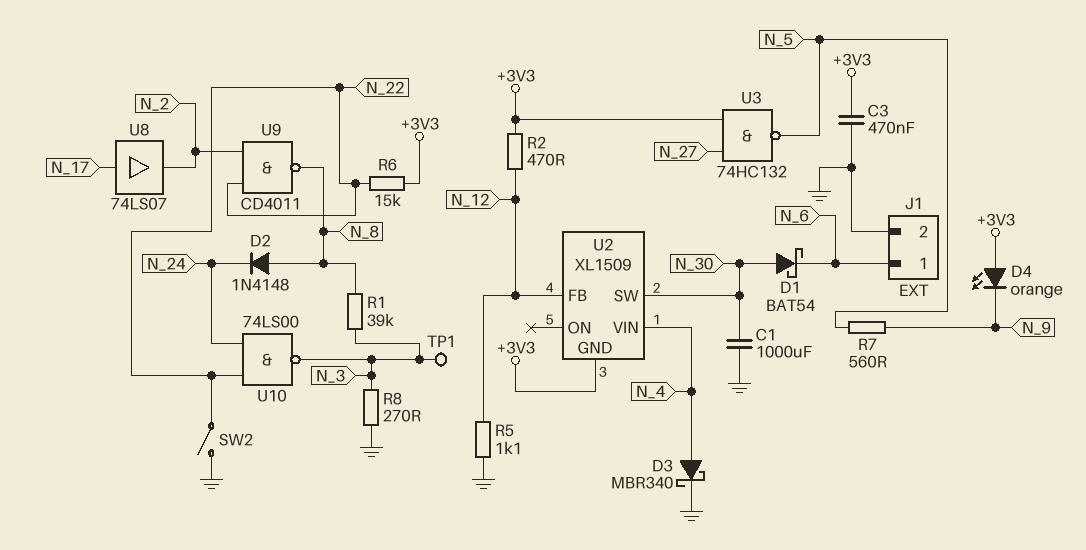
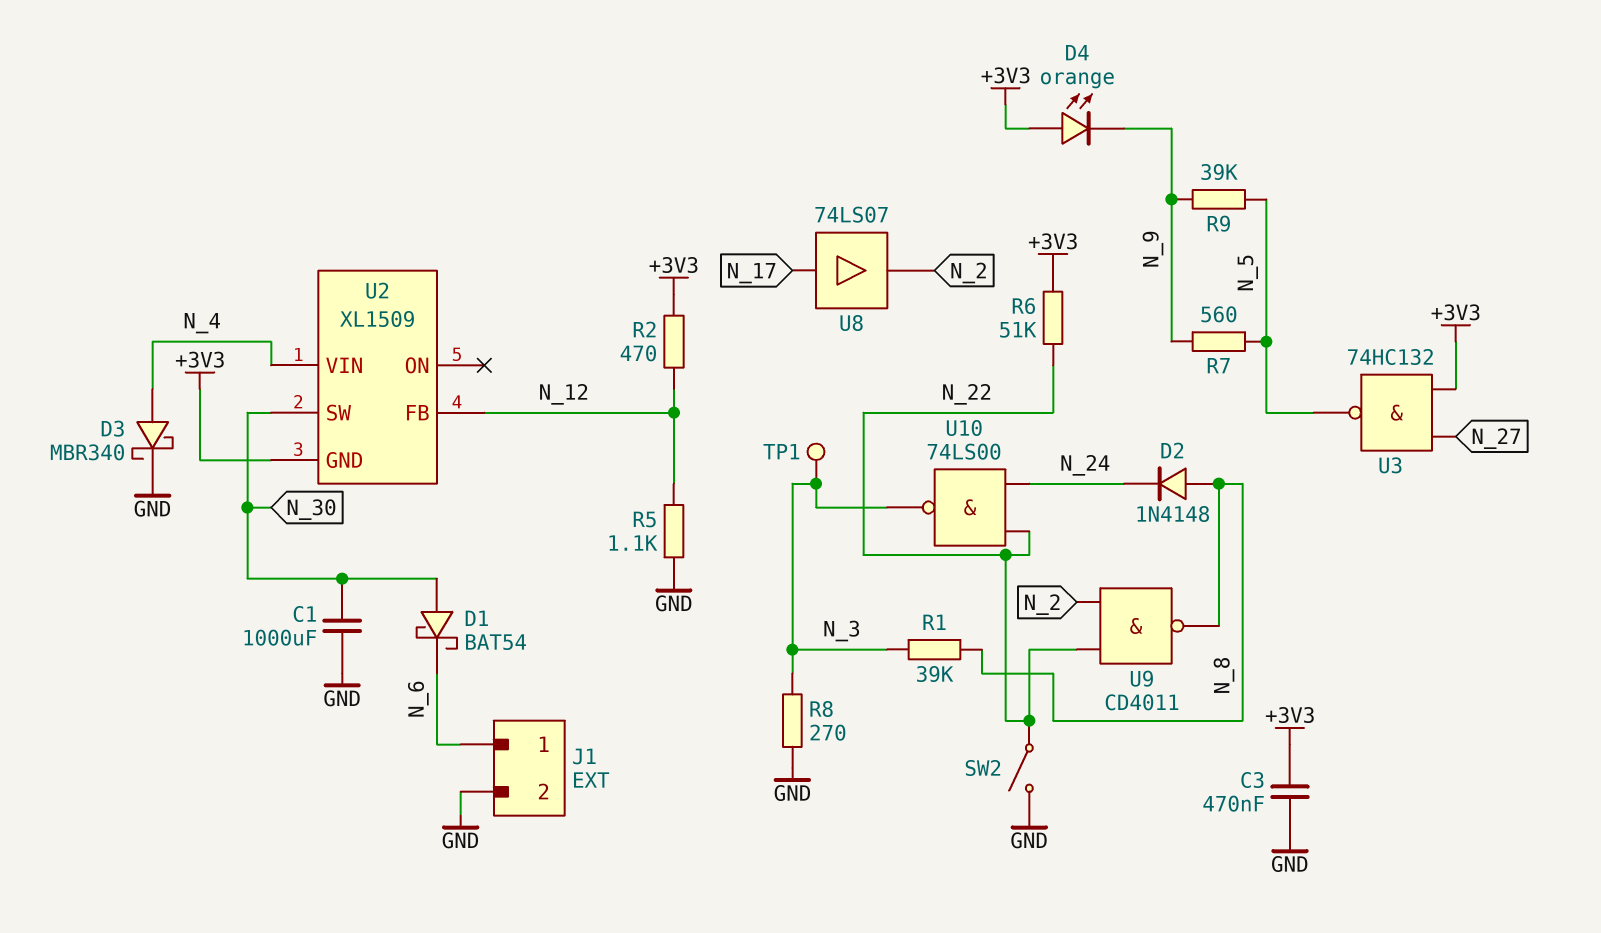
R6: 15k (+3V3, N_22) -> 51k (+3V3, N_22)
R9: none -> 39k (N_5, N_9)

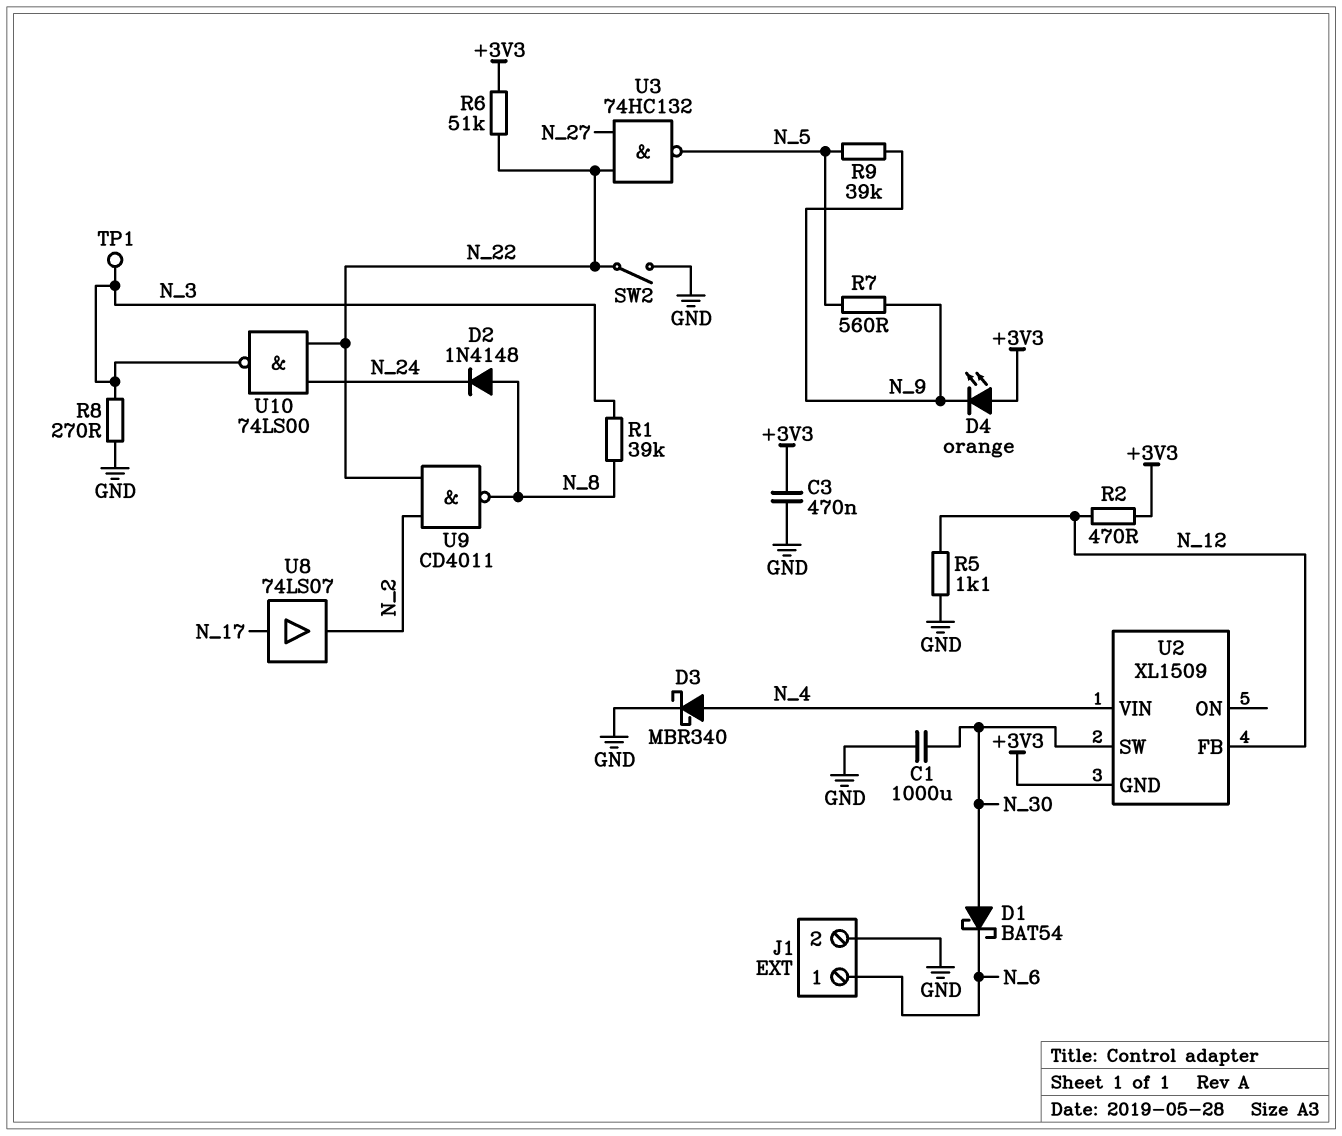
U3: NAND 74HC132 (in +3V3, in N_27, out N_5) -> NAND 74HC132 (in N_22, in N_27, out N_5)

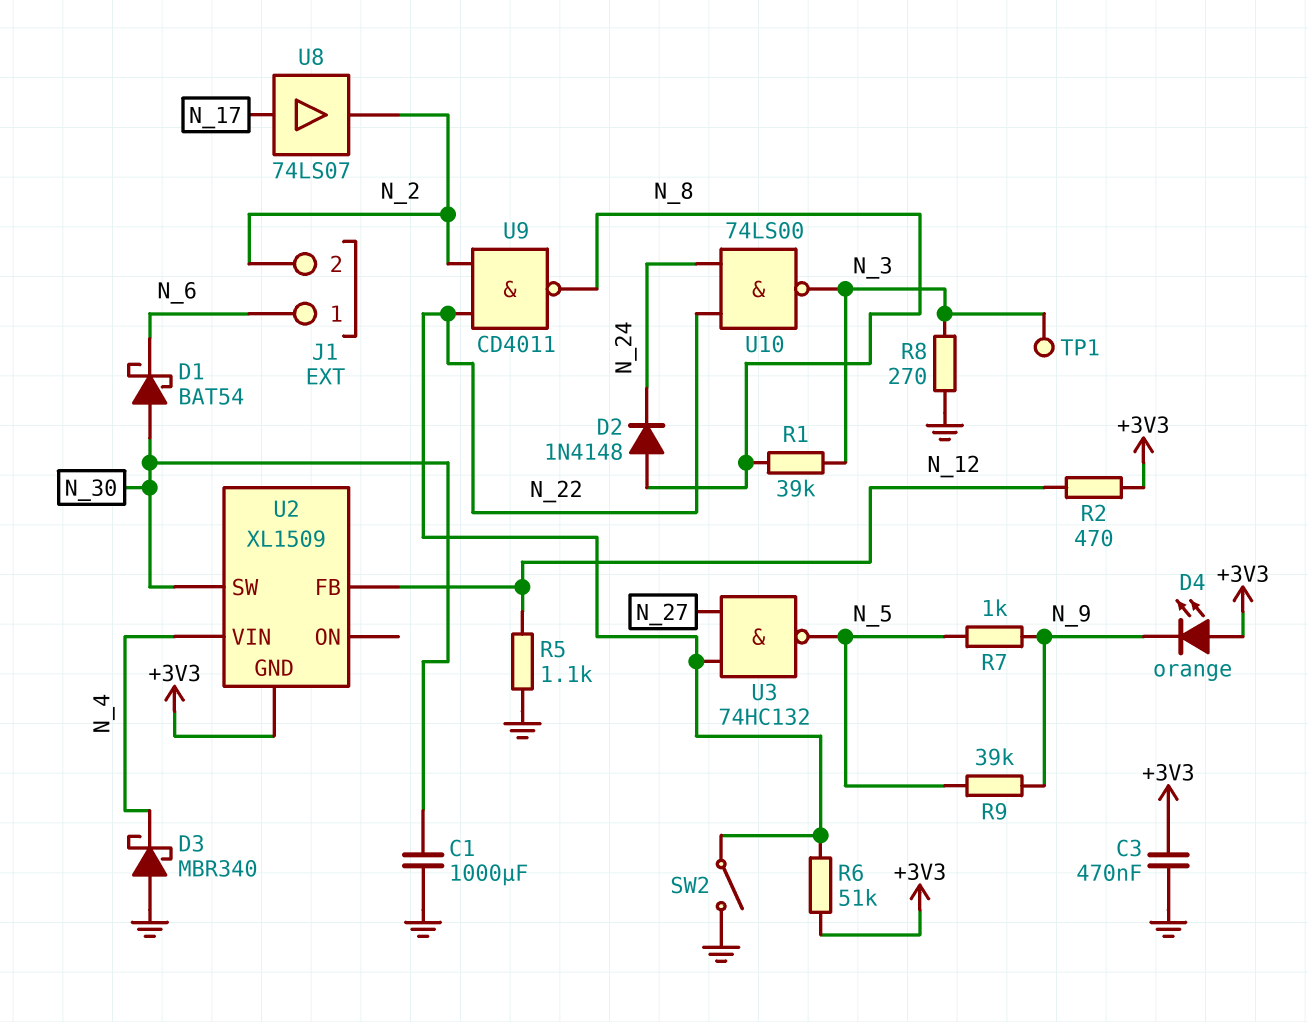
D3: schottky MBR340 (A N_4, K GND) -> schottky MBR340 (A GND, K N_4)
J1 pin 2: GND -> N_2
R7: 560 (N_5, N_9) -> 1k (N_5, N_9)

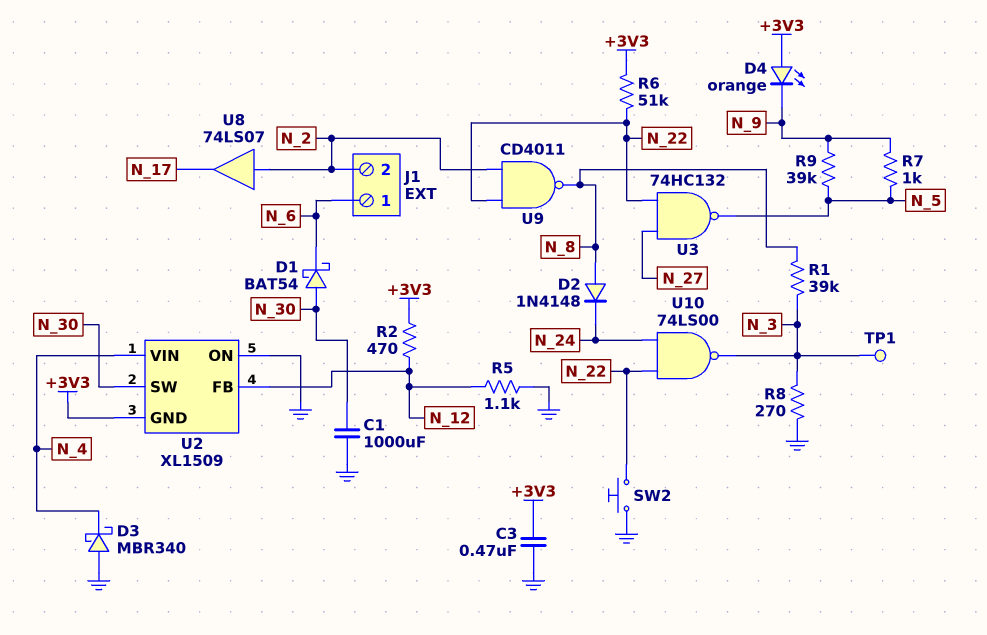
SW2: switch (GND, N_22) -> button (GND, N_22)
U2 pin ON: none -> GND
U8: buffer 74LS07 (in N_17, out N_2) -> buffer 74LS07 (in N_2, out N_17)

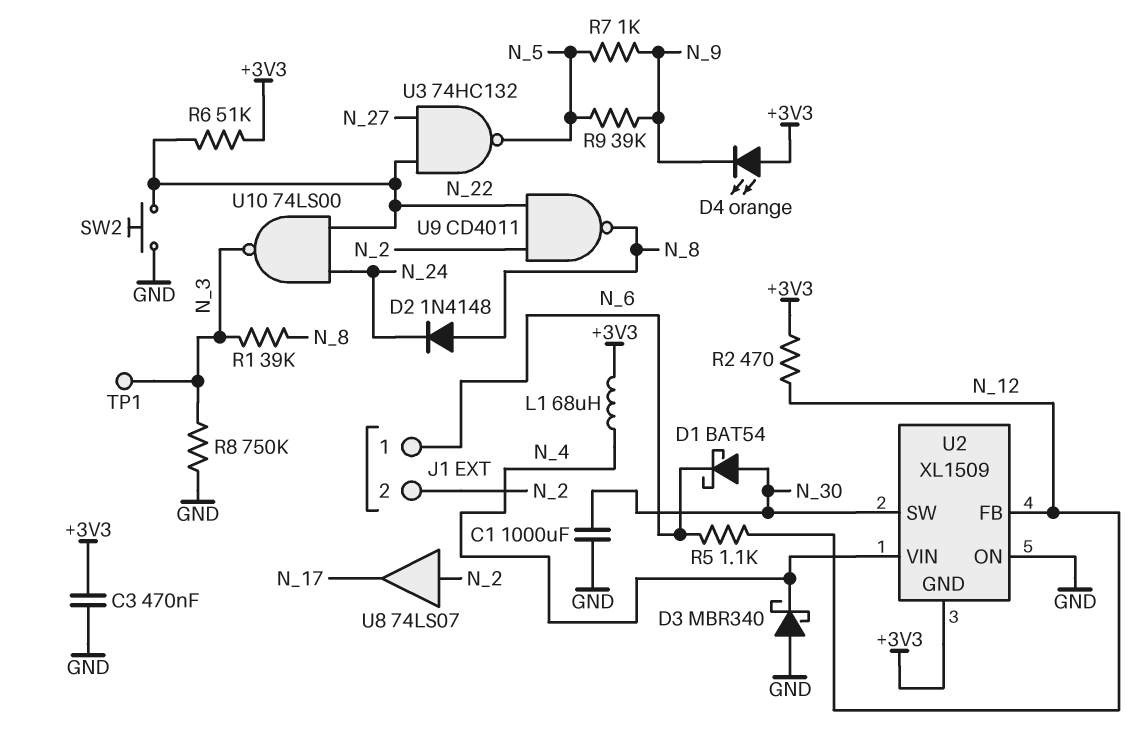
L1: none -> 68uH (+3V3, N_4)
R5: 1.1k (GND, N_12) -> 1.1k (N_6, N_12)
R8: 270 (GND, N_3) -> 750k (GND, N_3)

